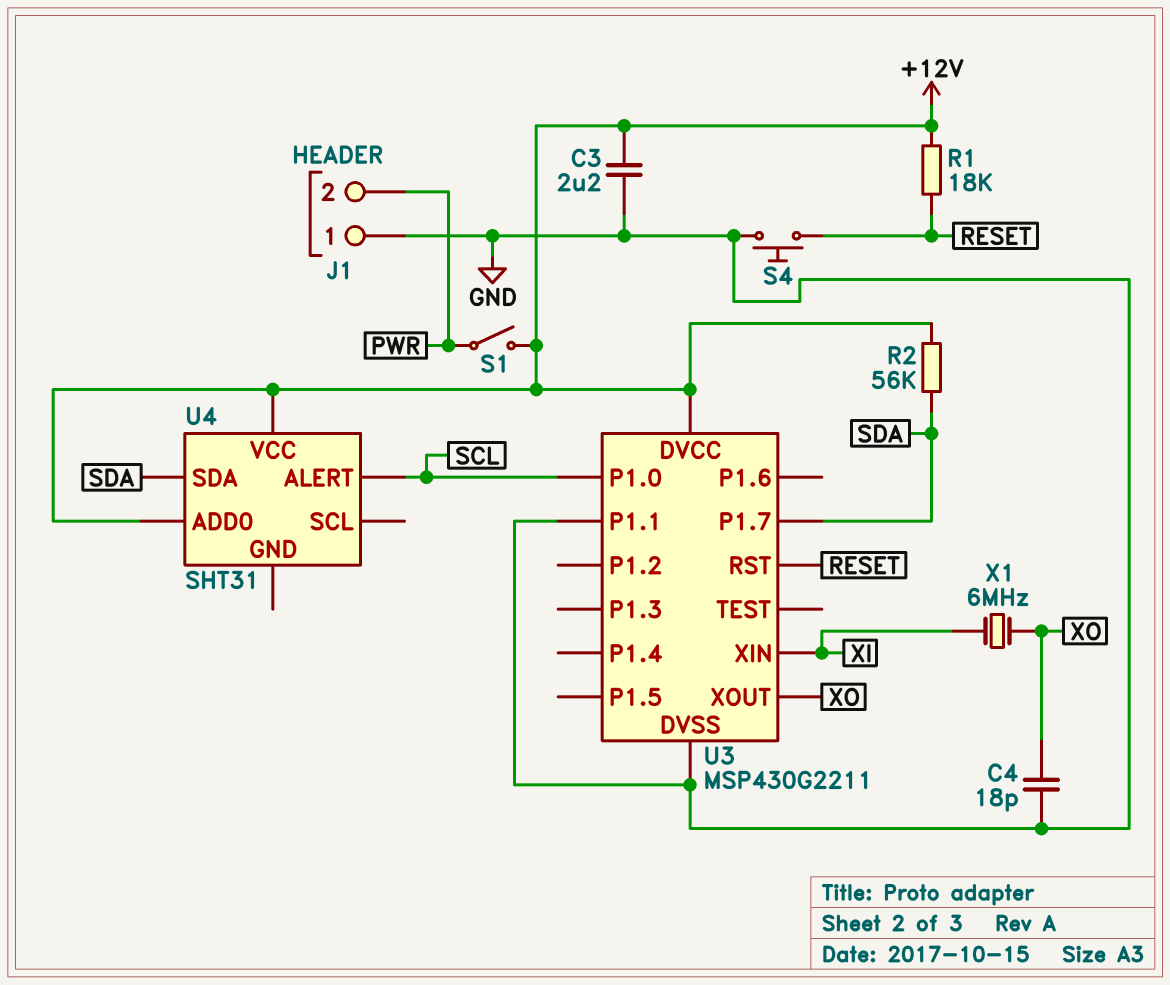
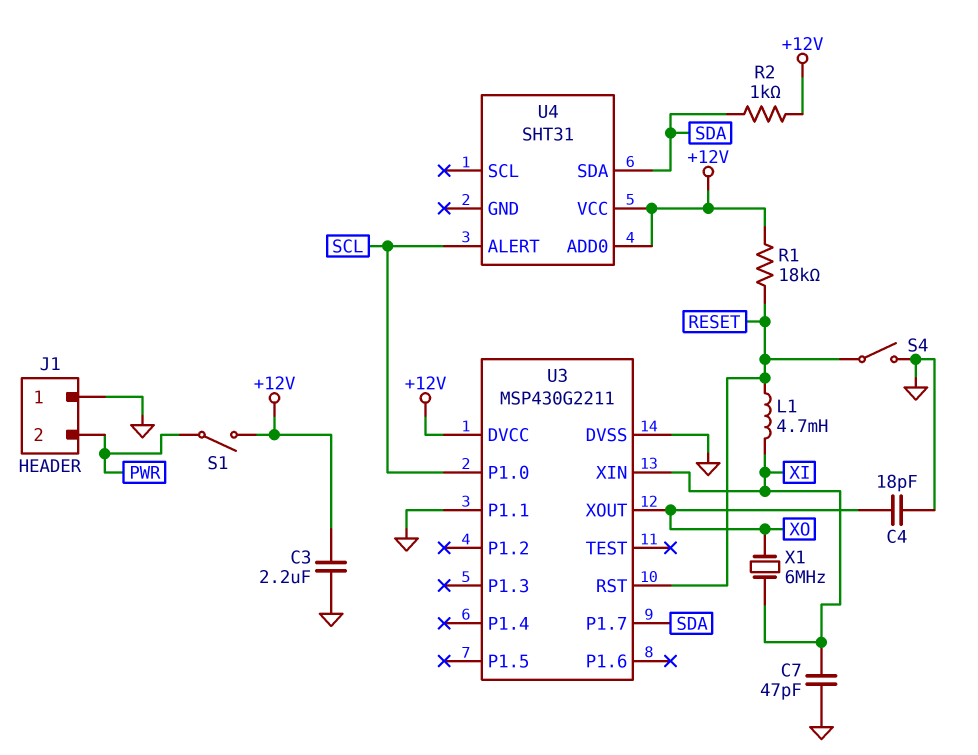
C7: none -> 47pF (GND, XI)
L1: none -> 4.7mH (RESET, XI)
R2: 56k (+12V, SDA) -> 1k (+12V, SDA)
S4: button (GND, RESET) -> switch (GND, RESET)

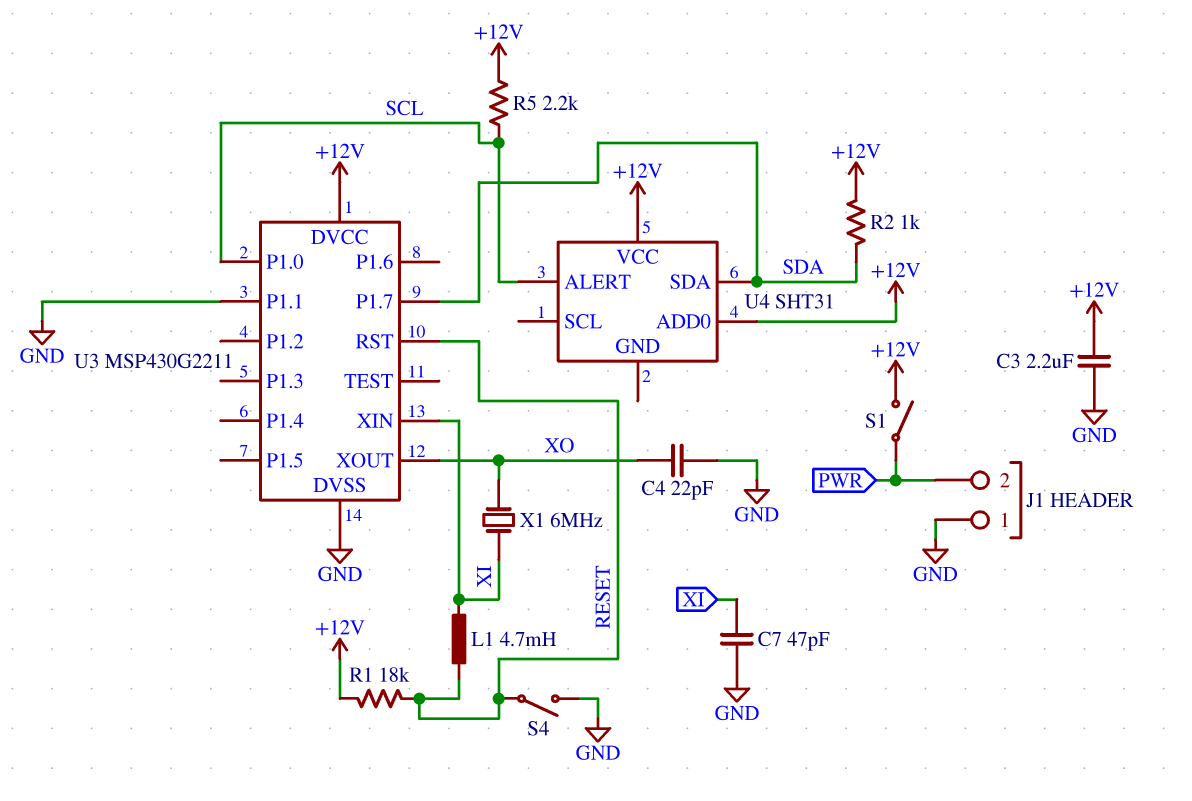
C4: 18pF (GND, XO) -> 22pF (GND, XO)
R5: none -> 2.2k (+12V, SCL)

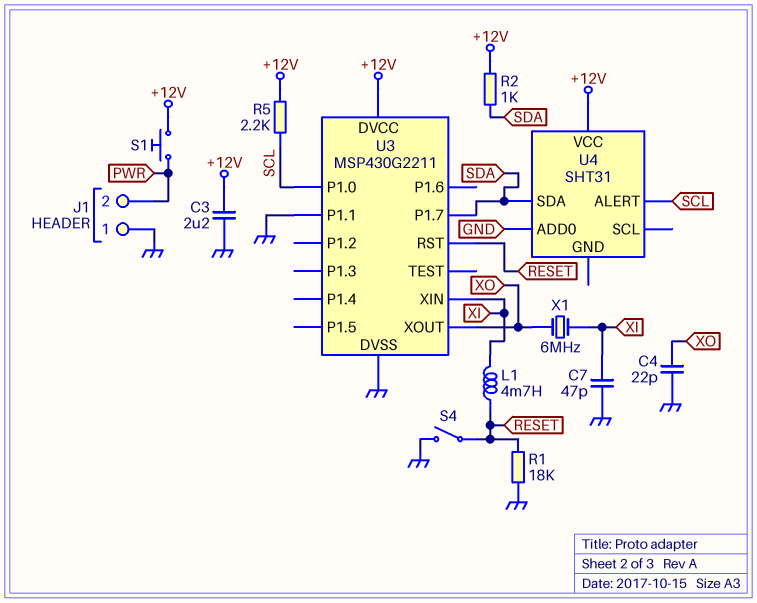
R1: 18k (+12V, RESET) -> 18k (GND, RESET)
S1: switch (+12V, PWR) -> button (+12V, PWR)
U4 pin ADD0: +12V -> GND

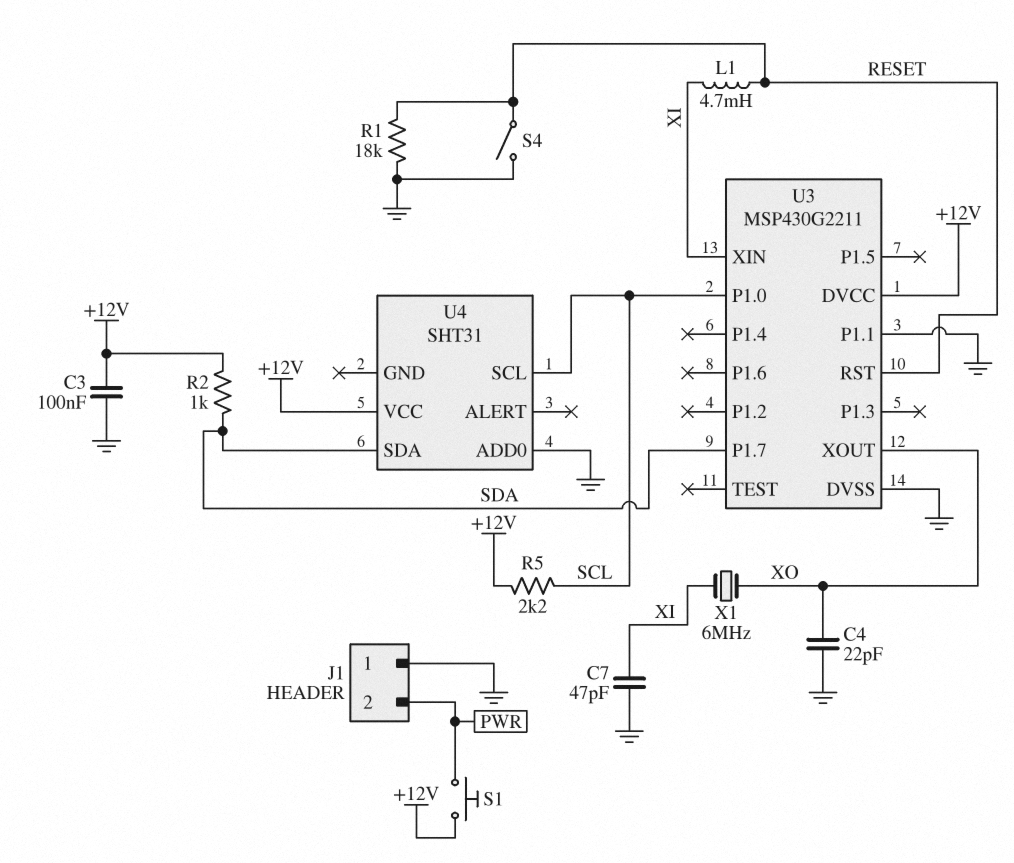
C3: 2.2uF (+12V, GND) -> 100nF (+12V, GND)
U4 pin ALERT: SCL -> none
U4 pin SCL: none -> SCL

